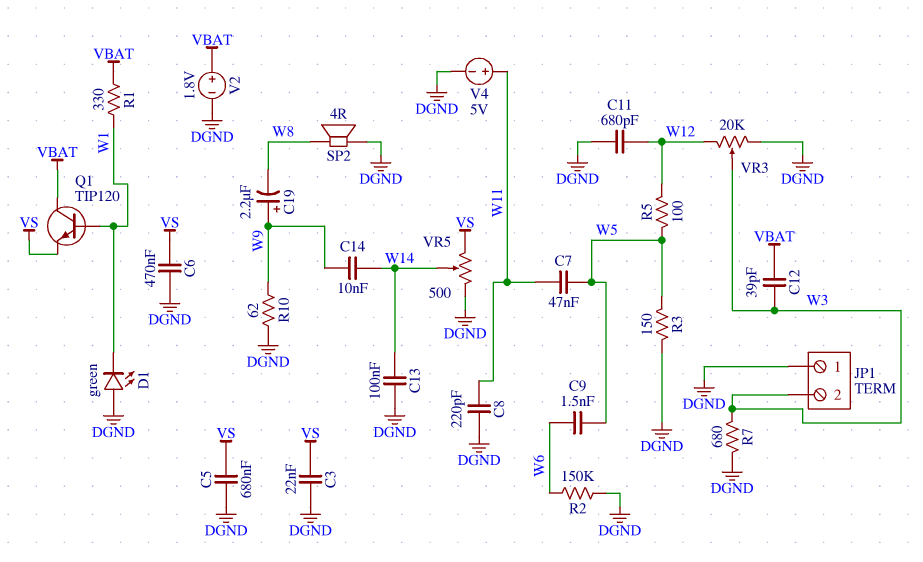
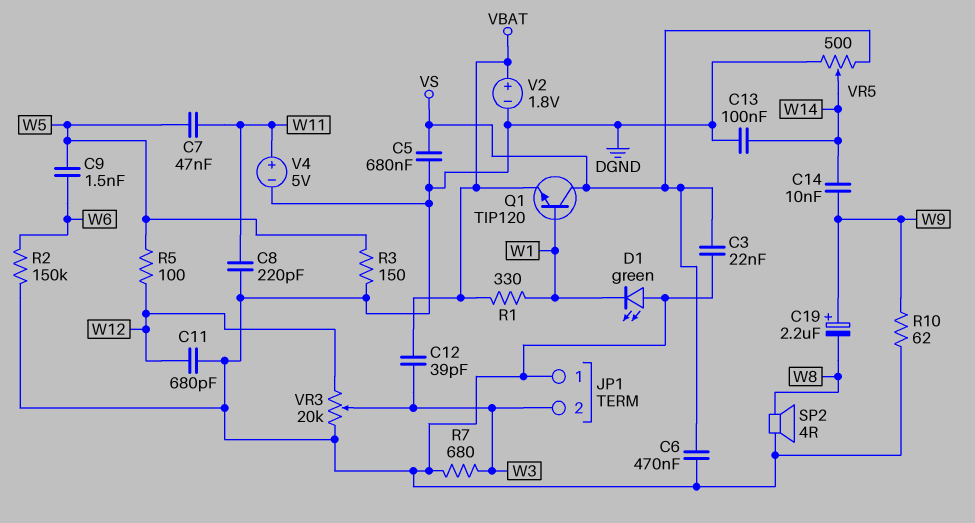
Q1: NPN TIP120 (B W1, C VBAT, E VS) -> NPN TIP120 (B W1, C VS, E VBAT)

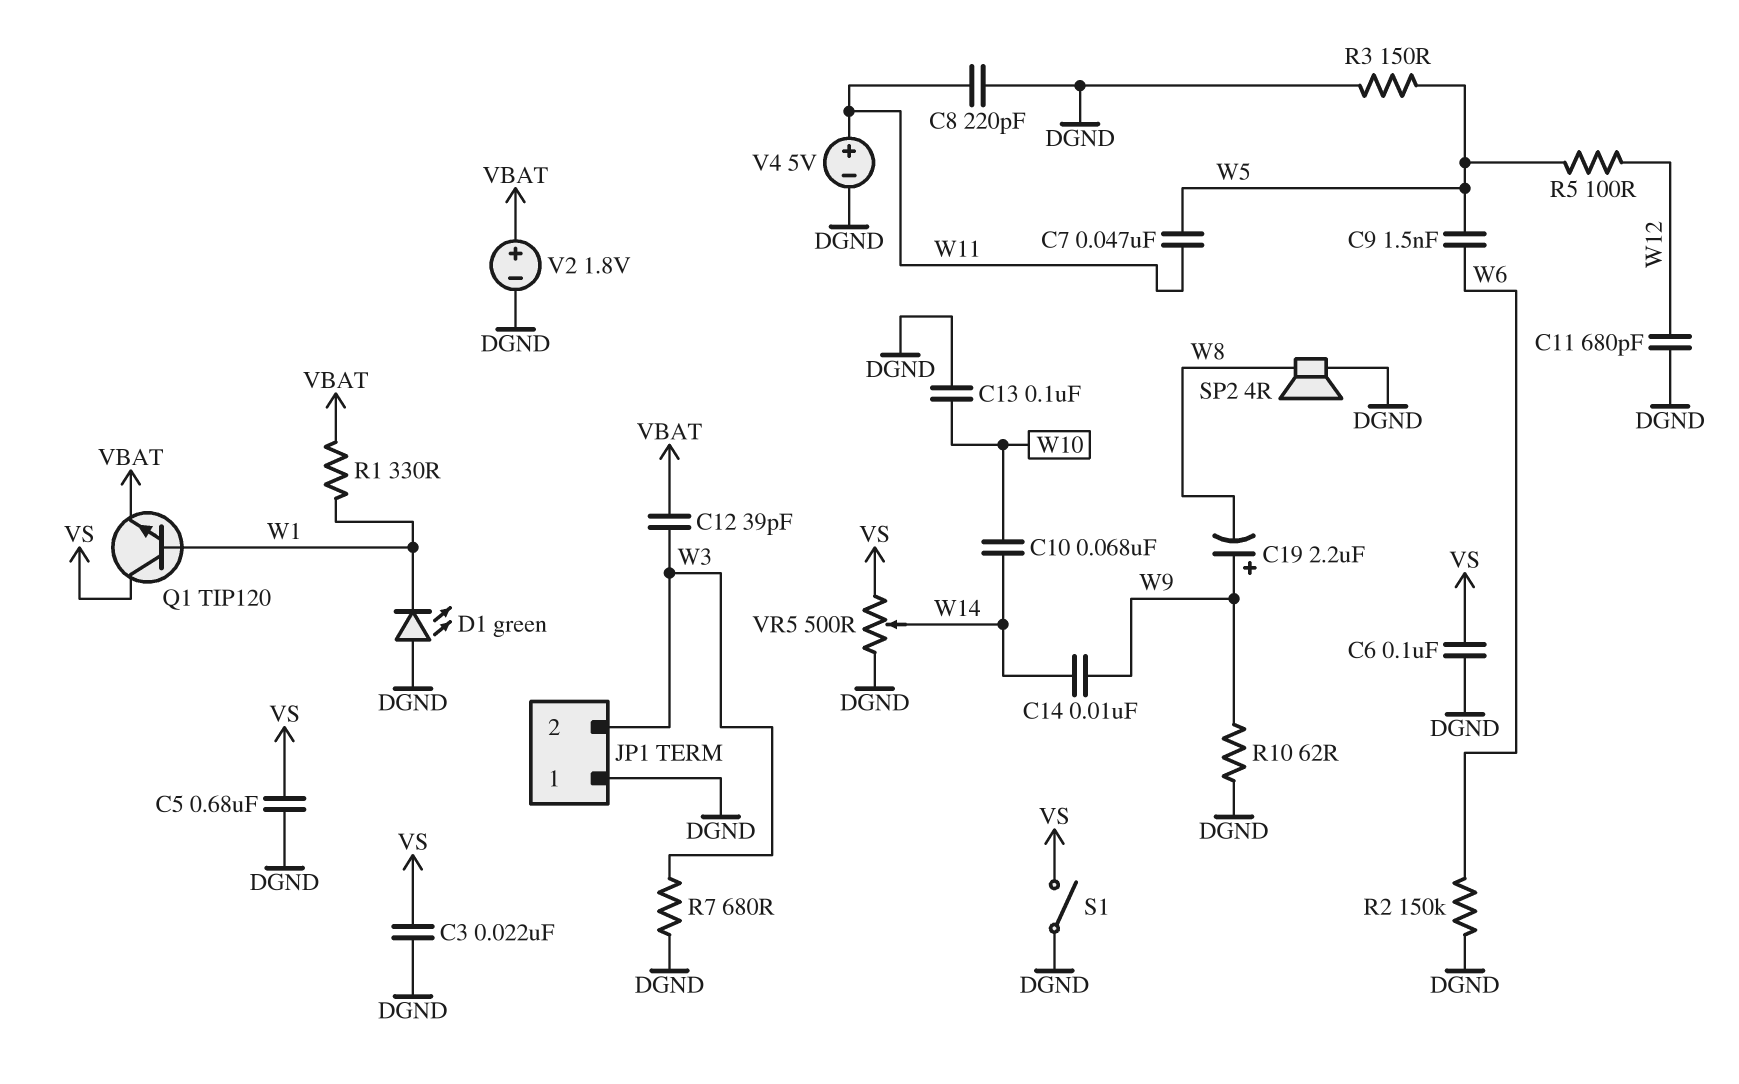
C6: 470nF (DGND, VS) -> 100nF (DGND, VS)
C10: none -> 68nF (W10, W14)
C13: 100nF (DGND, W14) -> 100nF (DGND, W10)
S1: none -> switch (DGND, VS)
VR3: 20k (DGND, W12, wiper W3) -> none

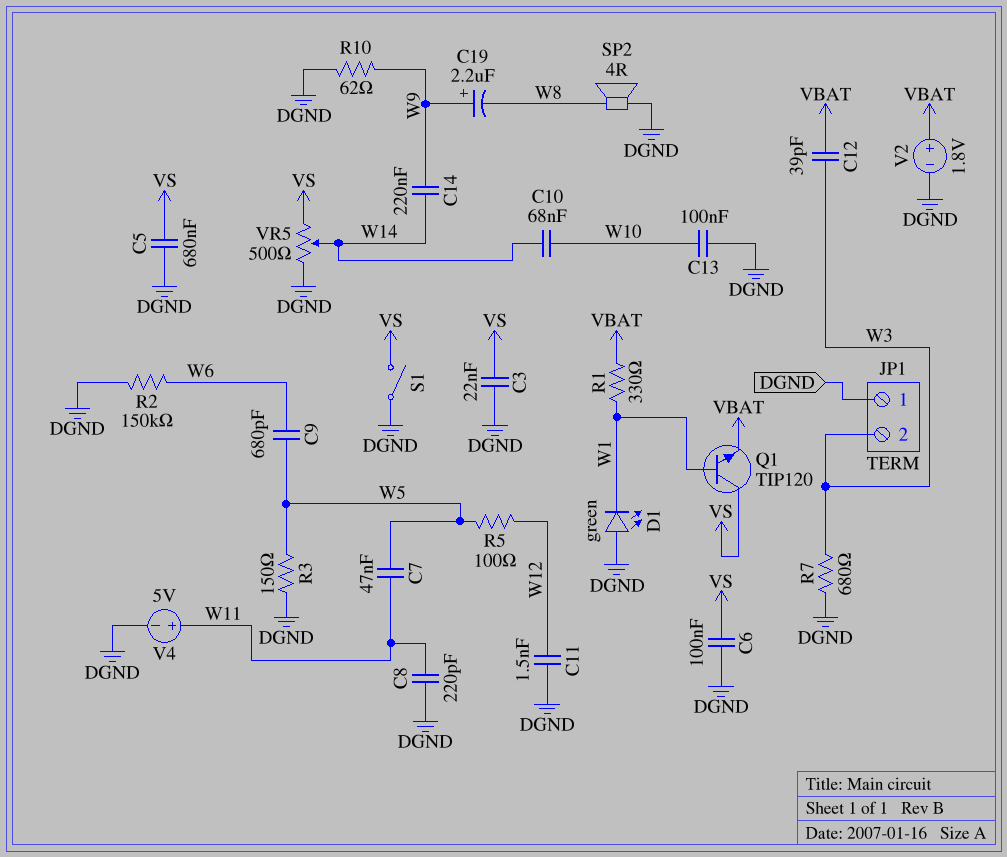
C9: 1.5nF (W5, W6) -> 680pF (W5, W6)
C11: 680pF (DGND, W12) -> 1.5nF (DGND, W12)
C14: 10nF (W9, W14) -> 220nF (W9, W14)

